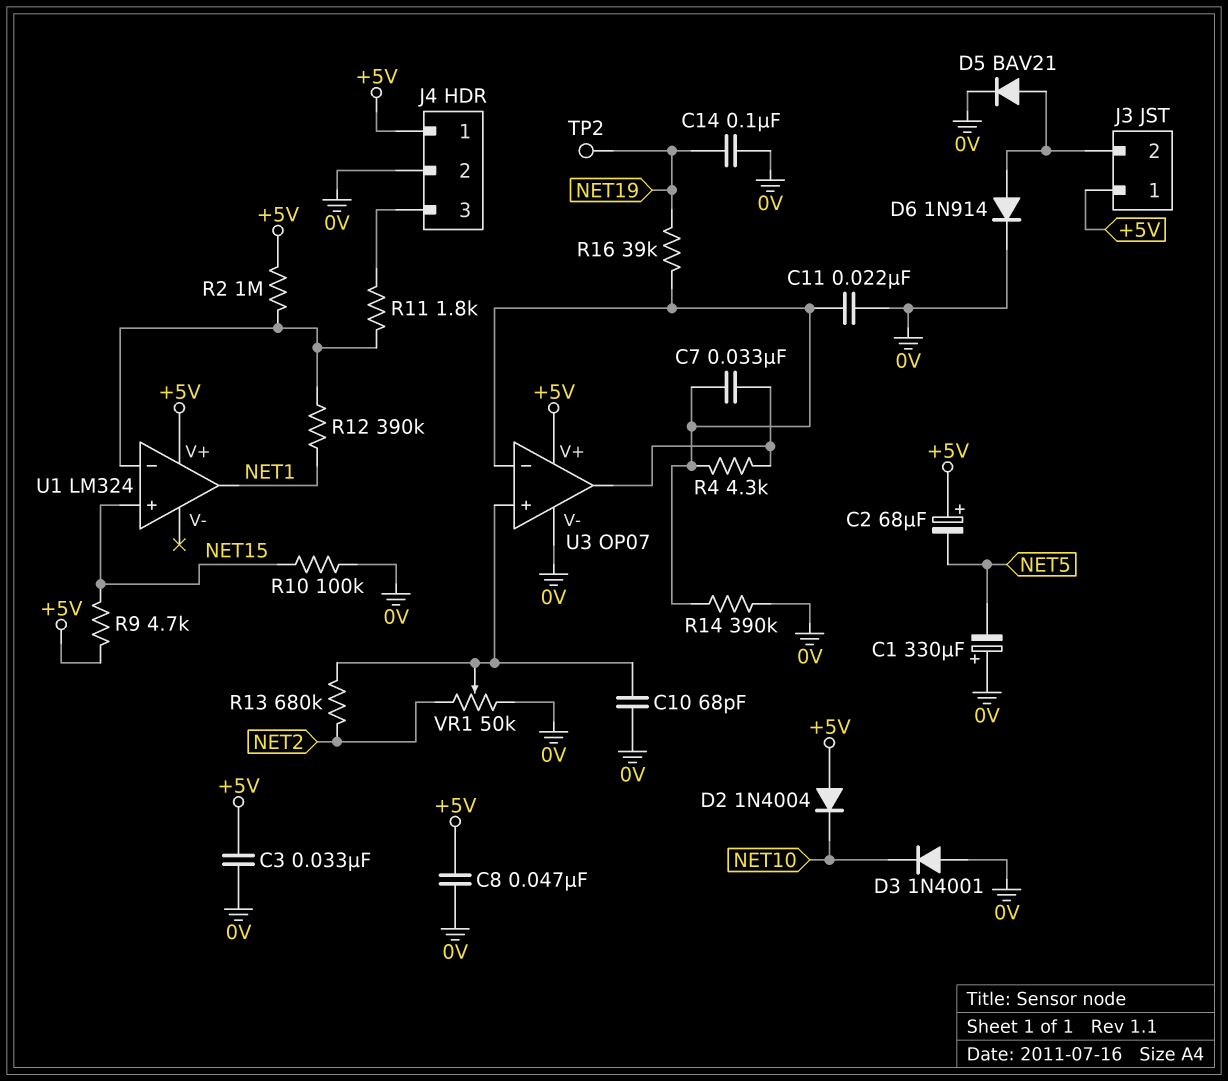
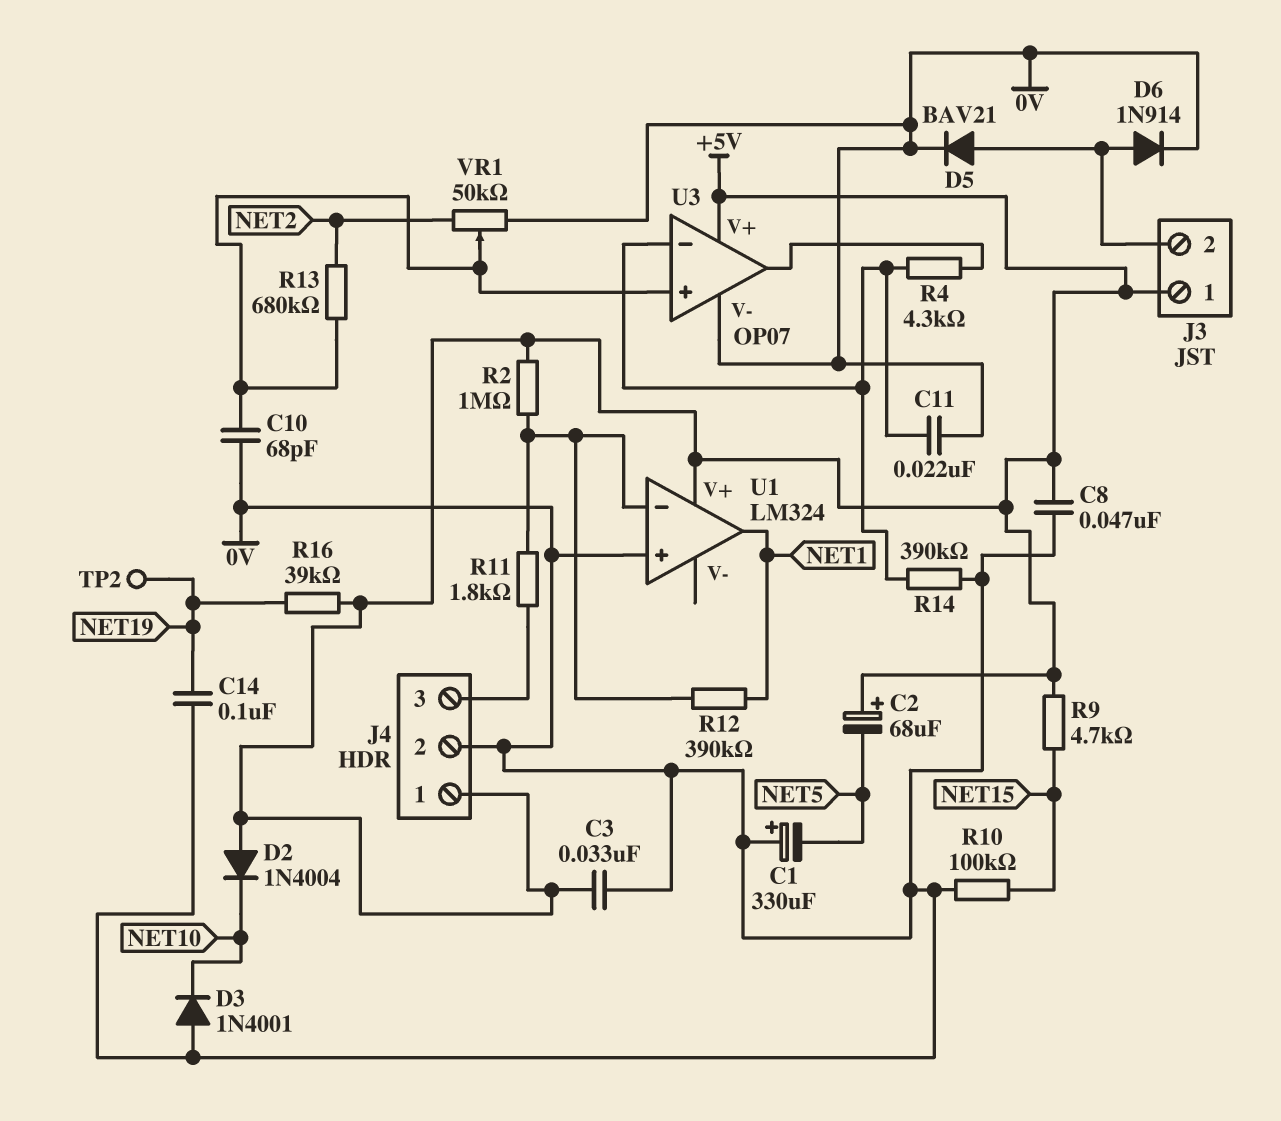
C7: 33nF (U3/in-, U3/out) -> none
R16: 39k (NET19, U3/in-) -> 39k (+5V, NET19)
U1 pin in+: NET15 -> 0V

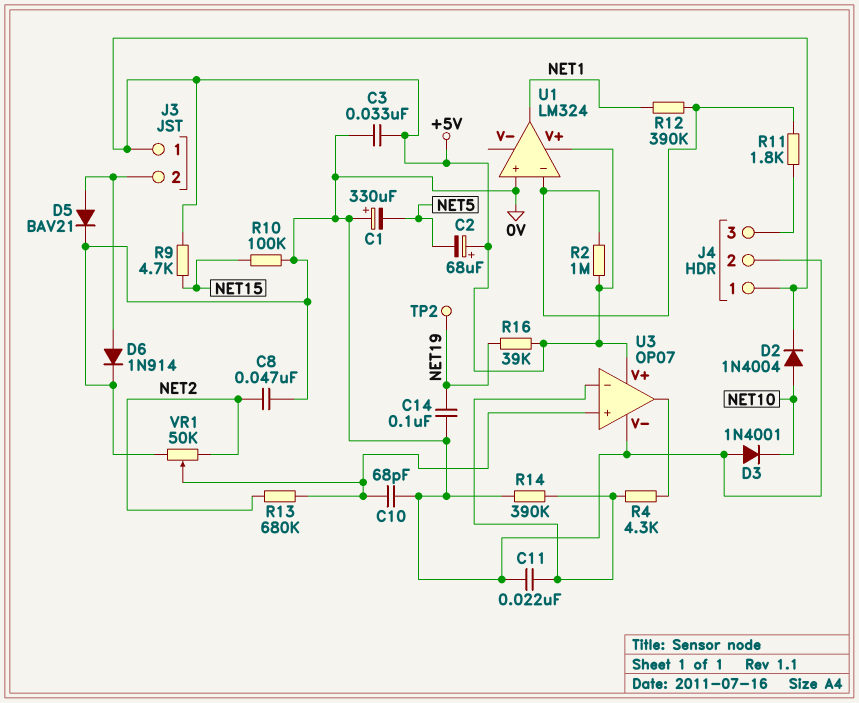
C8: 47nF (+5V, 0V) -> 47nF (0V, NET2)
D2: diode 1N4004 (A +5V, K NET10) -> diode 1N4004 (A NET10, K +5V)

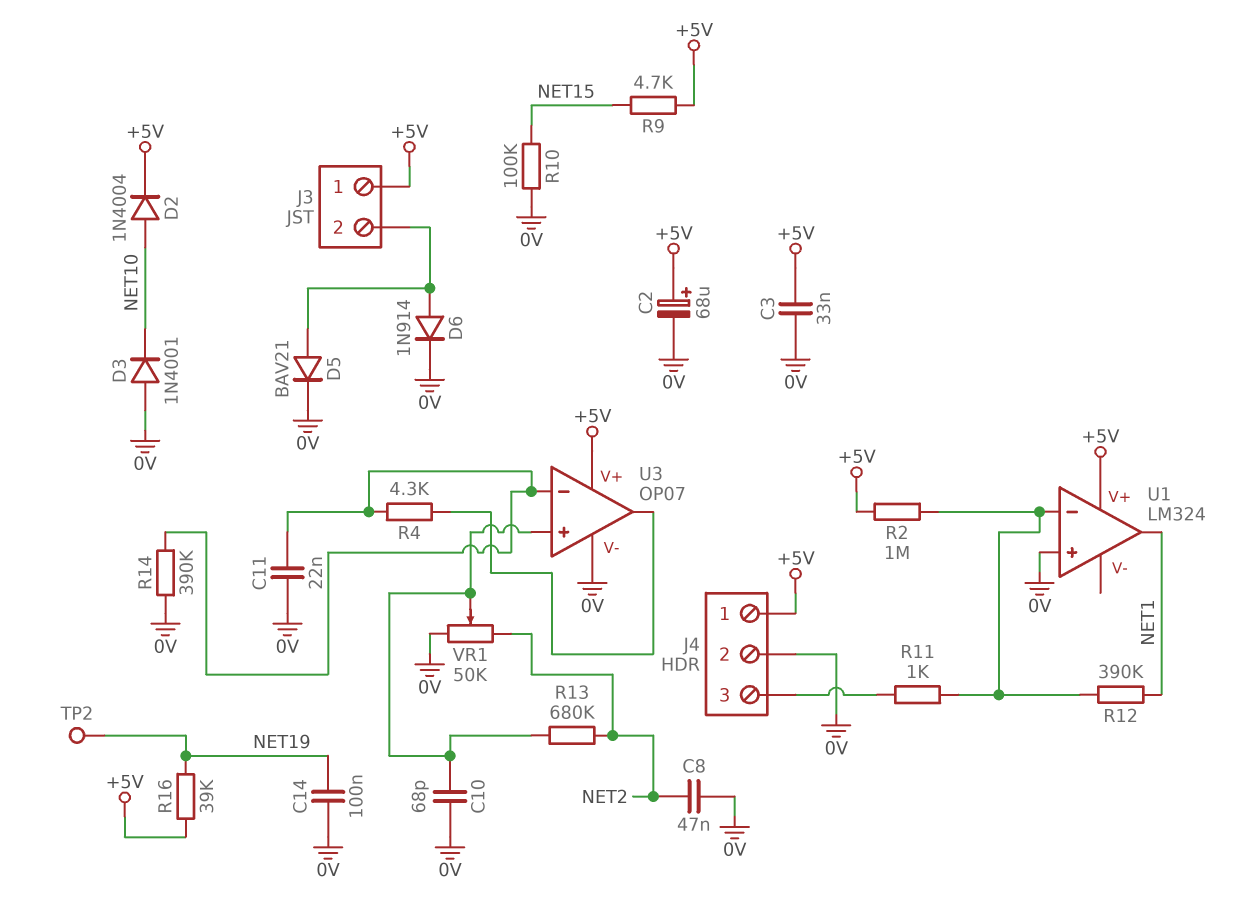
C1: 330uF (plus 0V, minus NET5) -> none
C2: 68uF (plus +5V, minus NET5) -> 68uF (plus +5V, minus 0V)
R11: 1.8k (J4/3, U1/in-) -> 1k (J4/3, U1/in-)

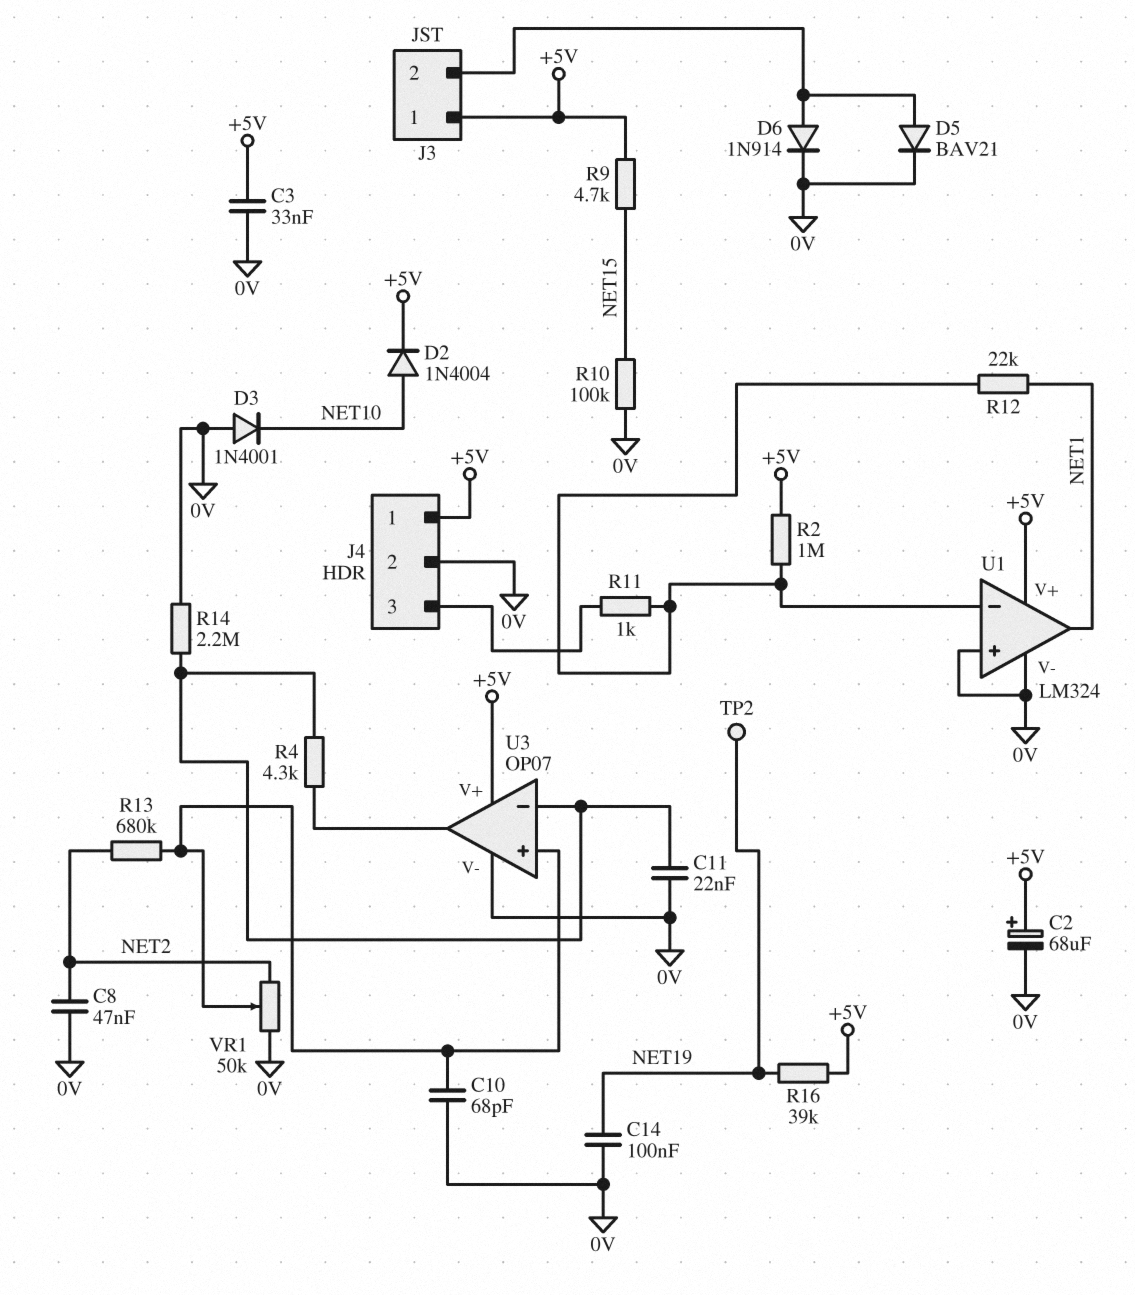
R12: 390k (NET1, U1/in-) -> 22k (NET1, U1/in-)
R14: 390k (0V, U3/in-) -> 2.2M (0V, U3/in-)
U1 pin V-: none -> 0V

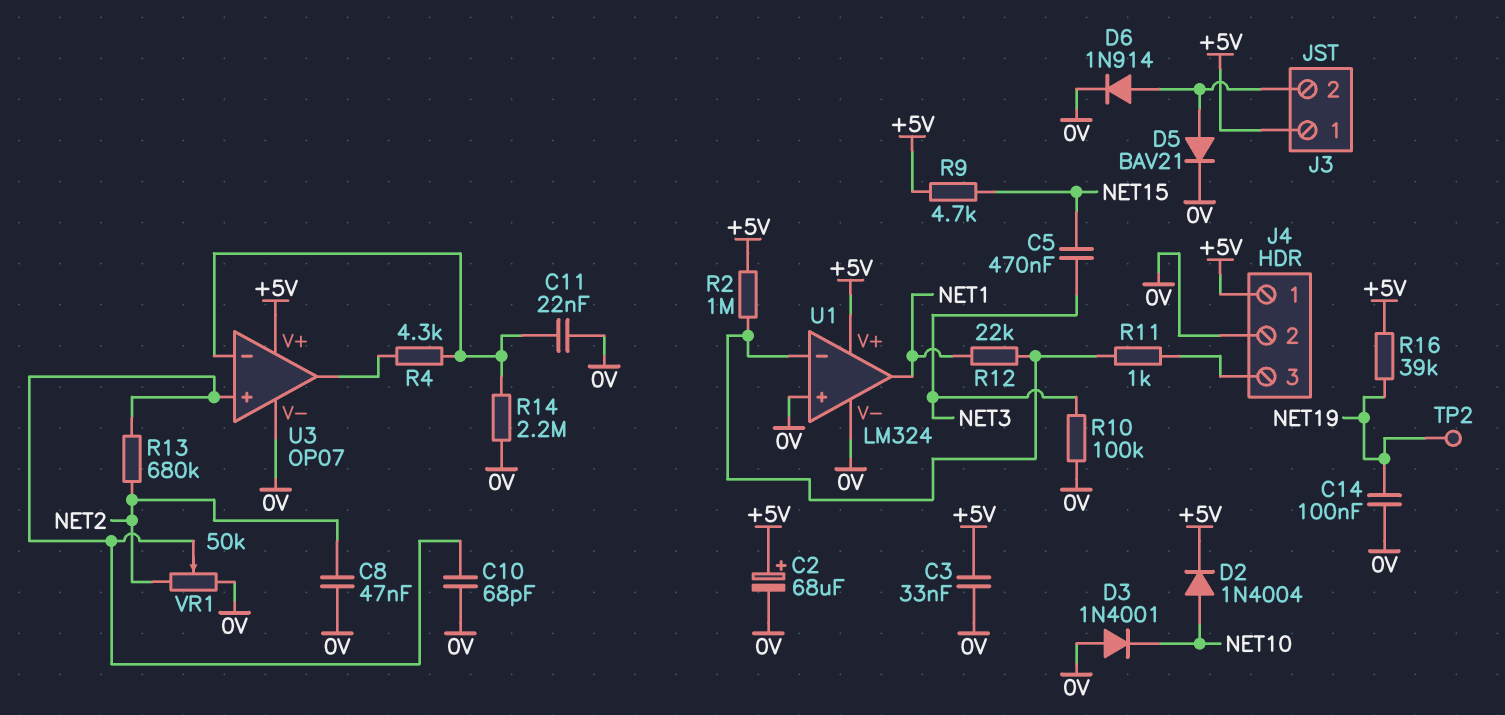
C5: none -> 470nF (NET3, NET15)
R10: 100k (0V, NET15) -> 100k (0V, NET3)

